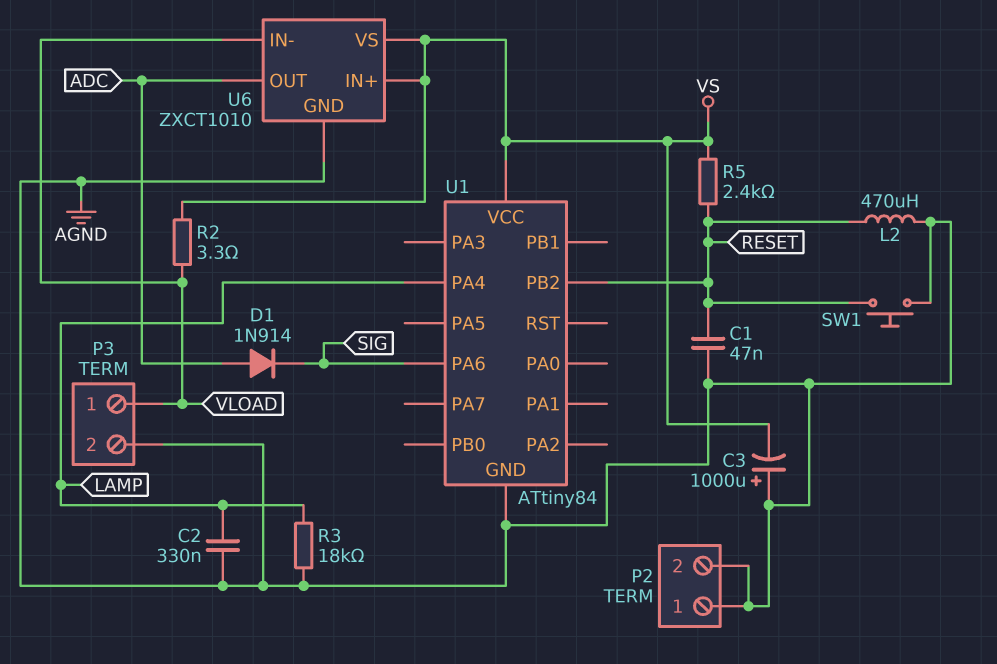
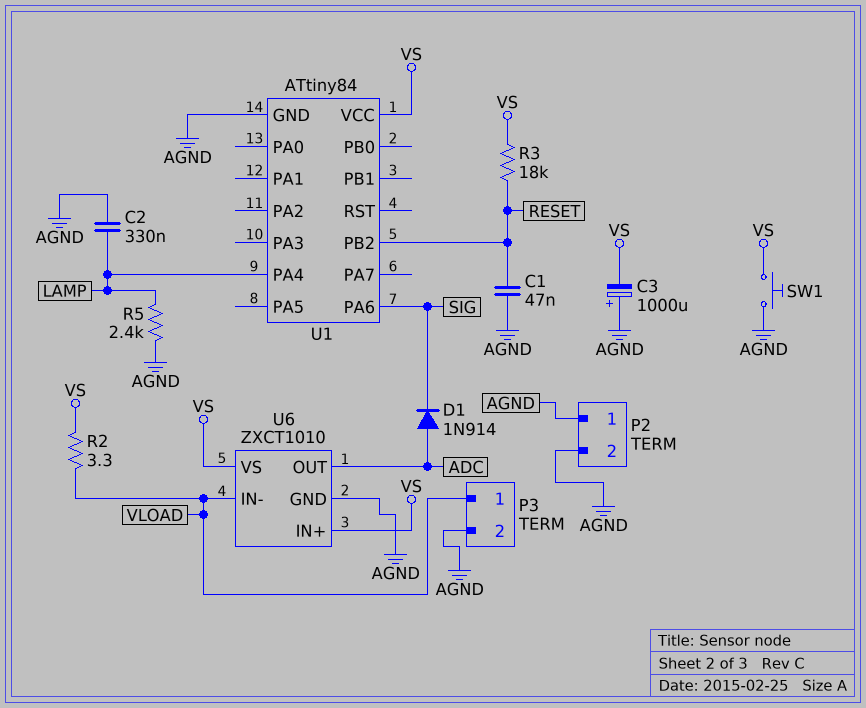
L2: 470uH (AGND, RESET) -> none
R3: 18k (AGND, LAMP) -> 18k (RESET, VS)
R5: 2.4k (RESET, VS) -> 2.4k (AGND, LAMP)
SW1: button (AGND, RESET) -> button (AGND, VS)

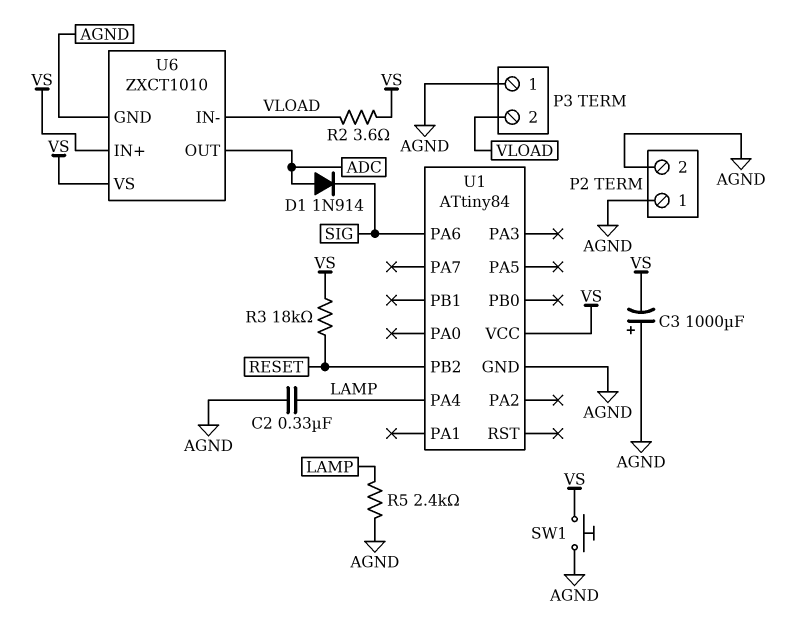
C1: 47nF (AGND, RESET) -> none
P3 pin 1: VLOAD -> AGND
P3 pin 2: AGND -> VLOAD
R2: 3.3 (VLOAD, VS) -> 3.6 (VLOAD, VS)

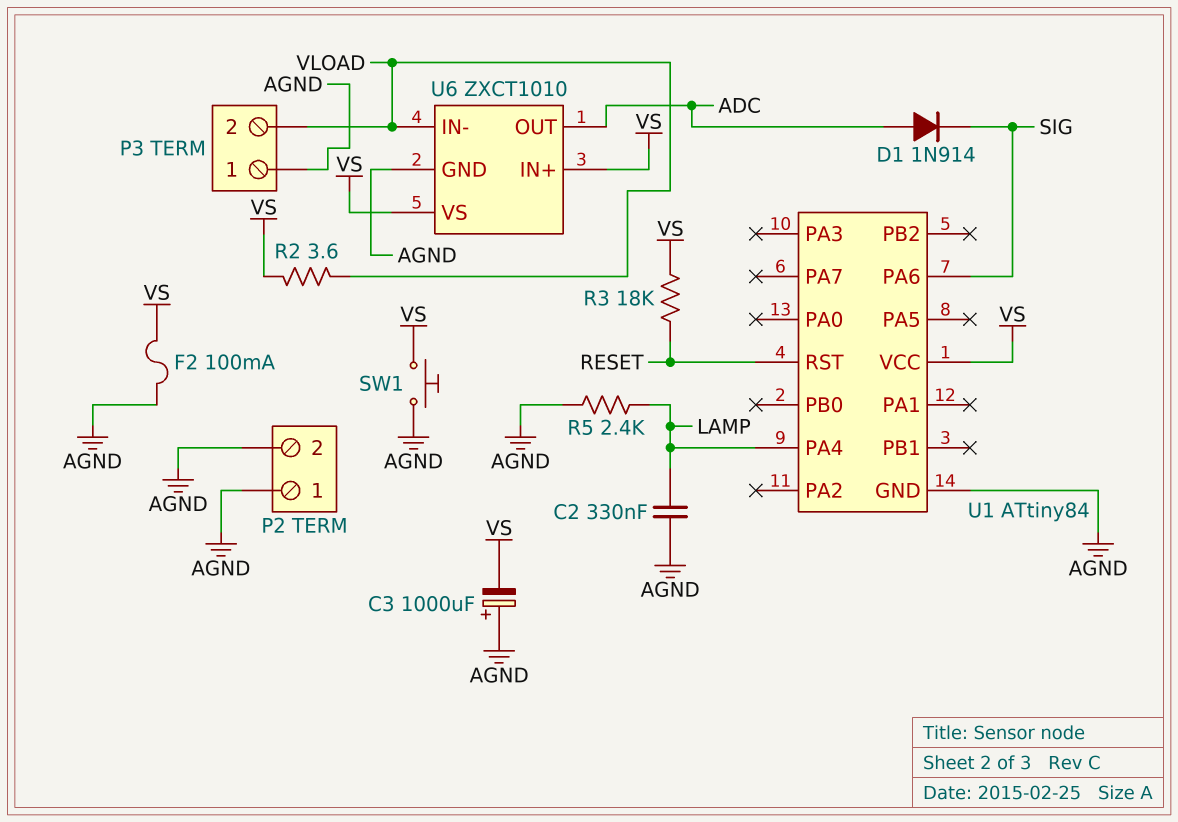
F2: none -> 100mA (AGND, VS)
U1 pin PB2: RESET -> none
U1 pin RST: none -> RESET

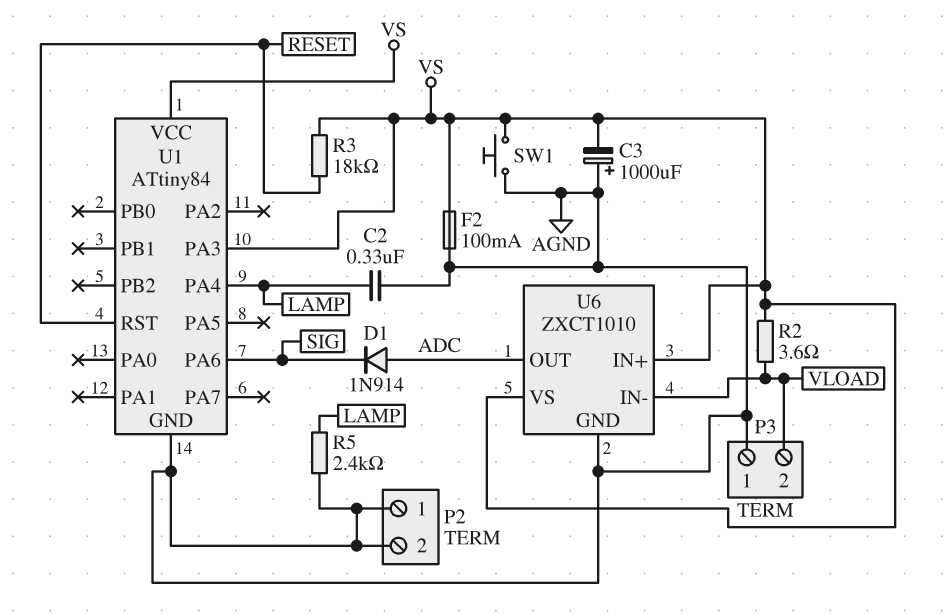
U1 pin PA3: none -> VS

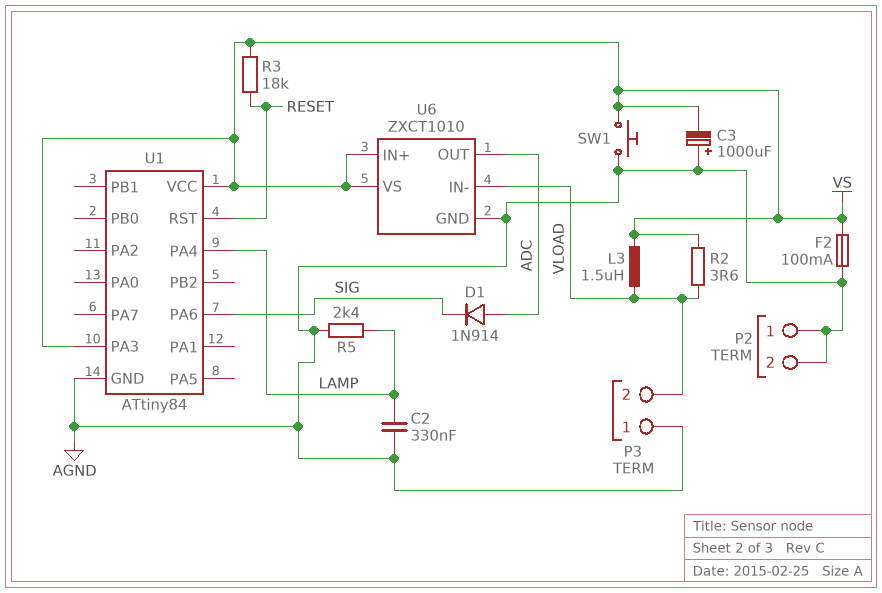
L3: none -> 1.5uH (VLOAD, VS)

